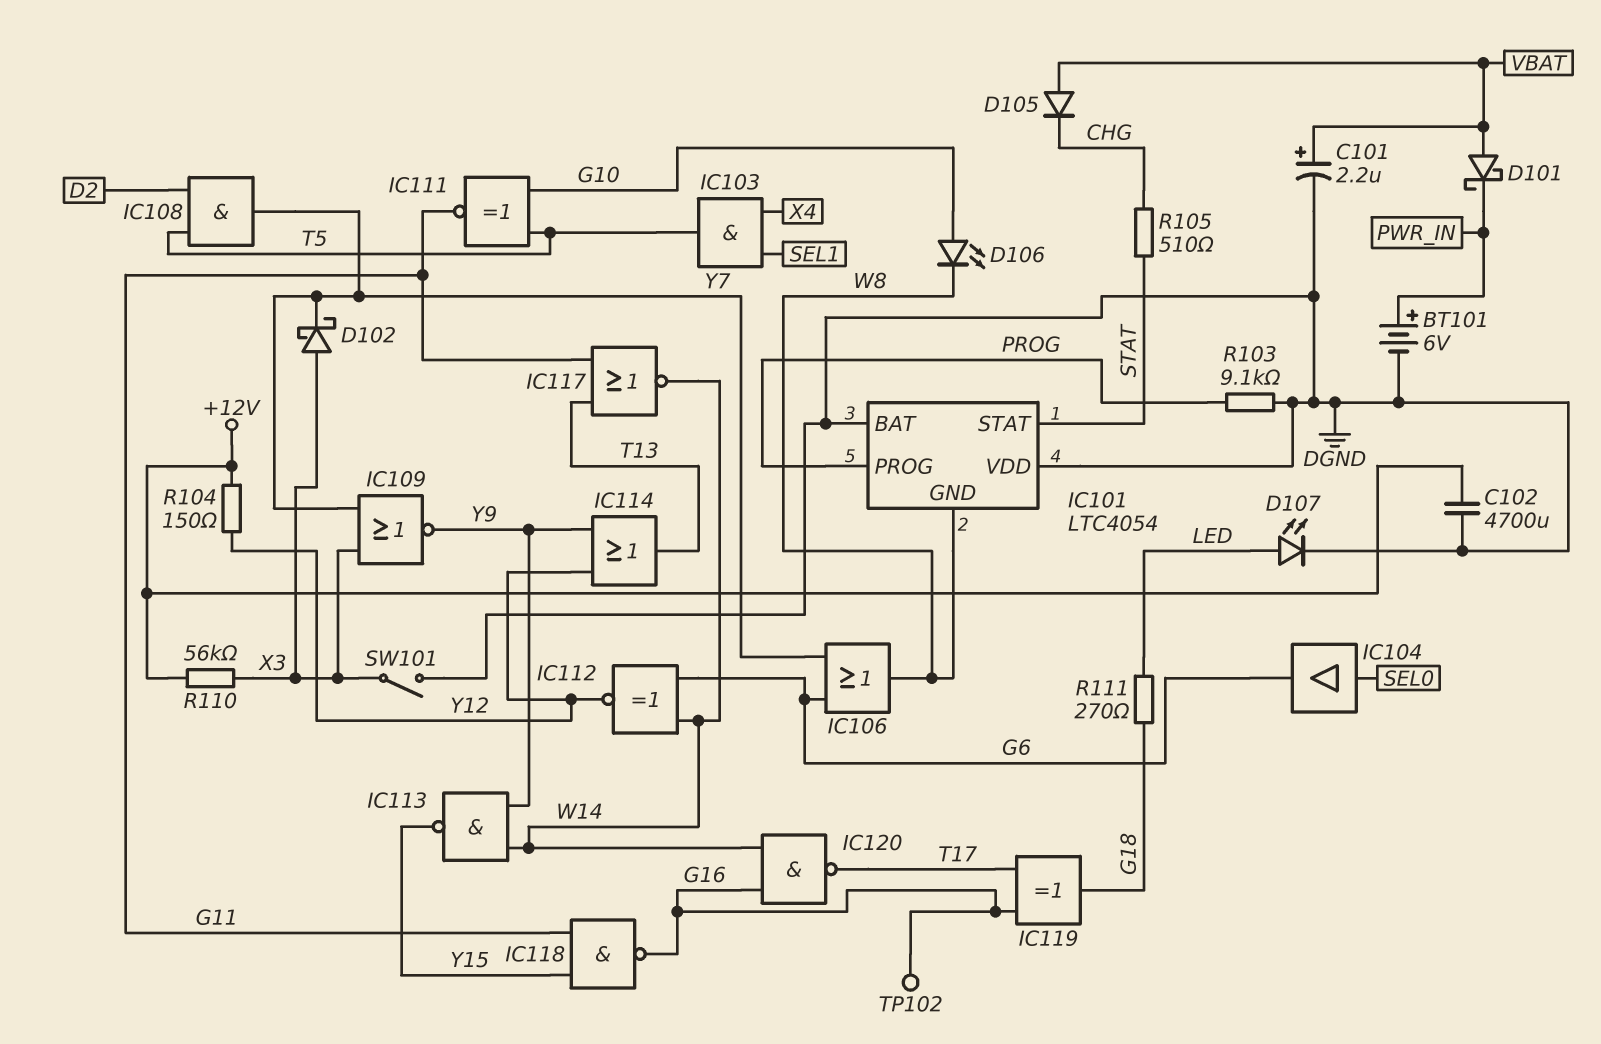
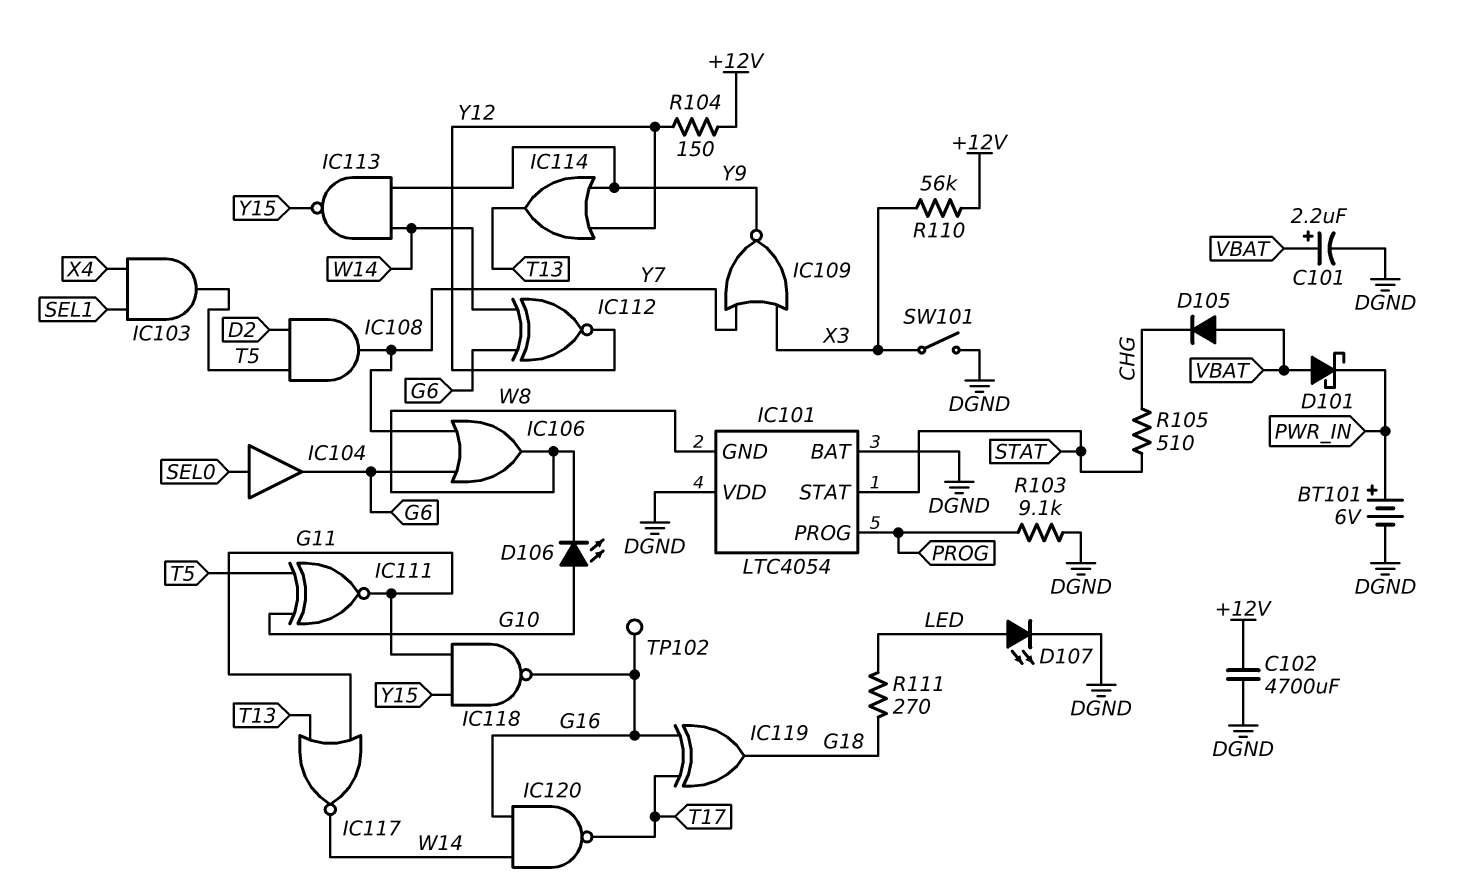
D102: schottky (A X3, K Y7) -> none

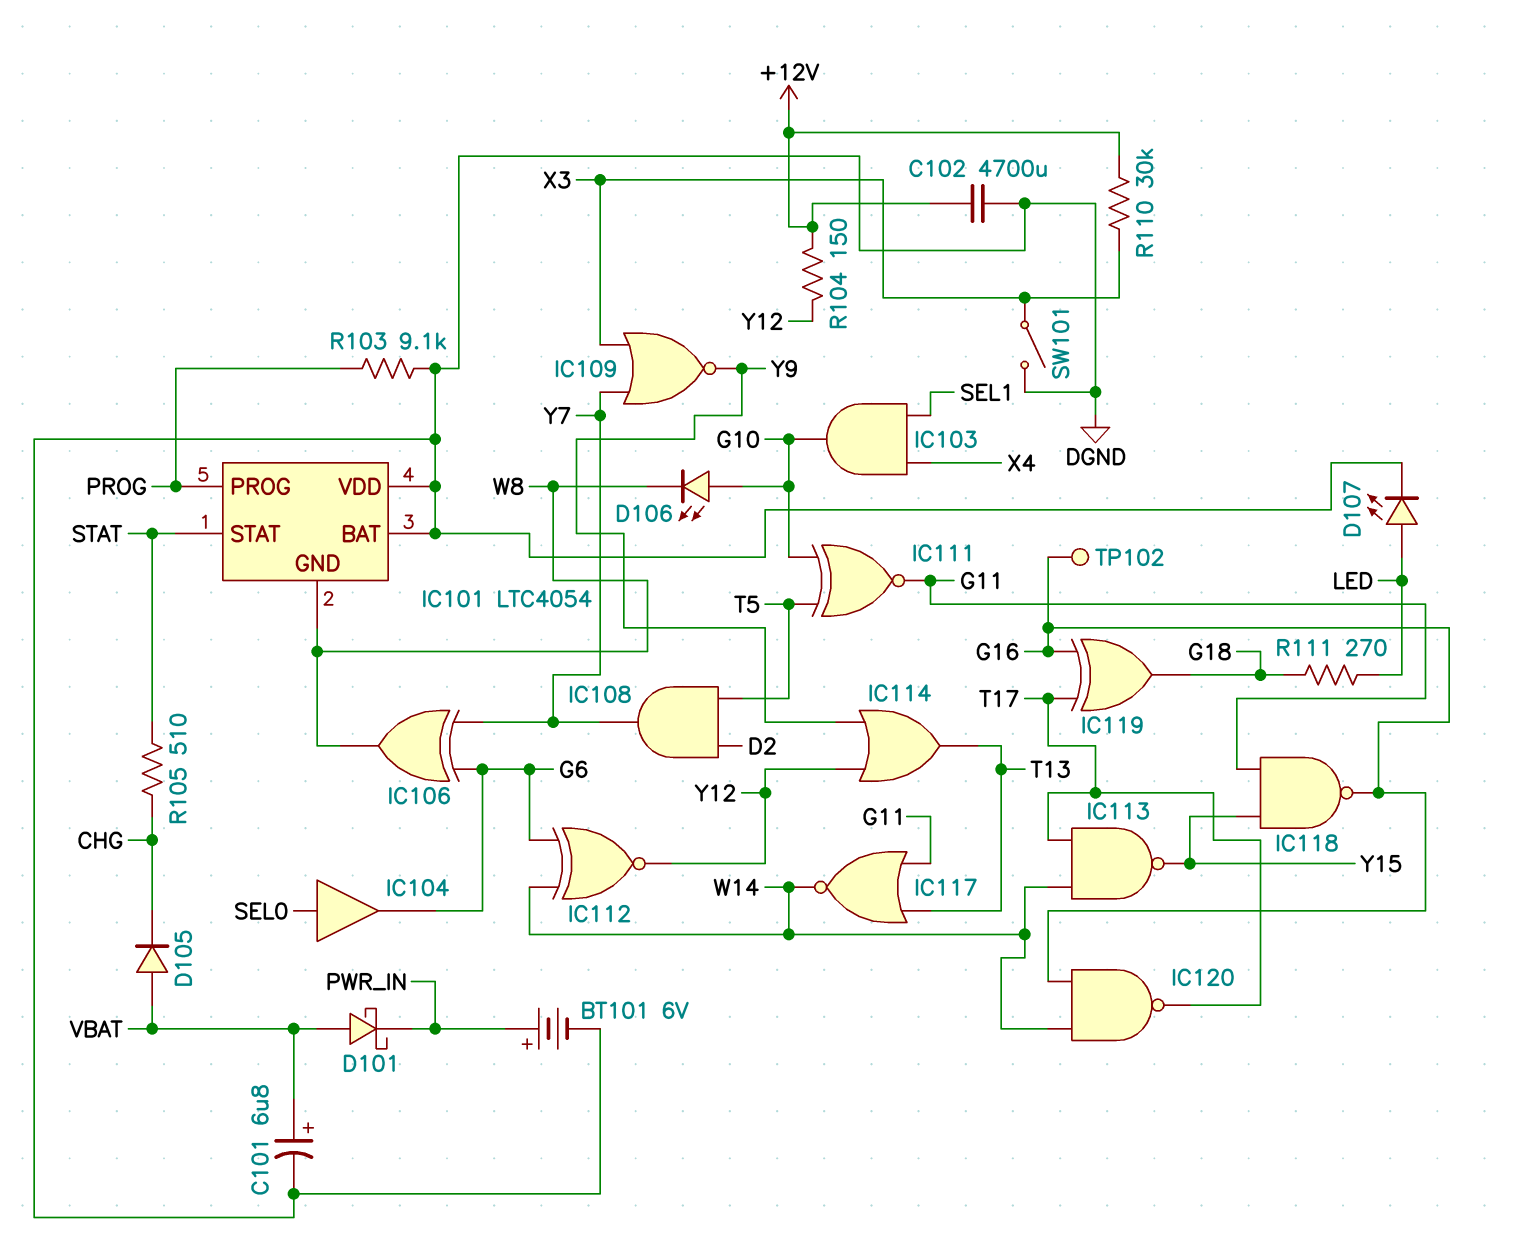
C101: 2.2uF (plus VBAT, minus DGND) -> 6.8uF (plus VBAT, minus DGND)
IC103: AND (in SEL1, in X4, out T5) -> AND (in SEL1, in X4, out G10)
IC106: OR (in G6, in Y7, out W8) -> XOR (in G6, in Y7, out W8)
IC113: NAND (in W14, in Y9, out Y15) -> NAND (in T17, in W14, out Y15)
R110: 56k (+12V, X3) -> 30k (+12V, X3)

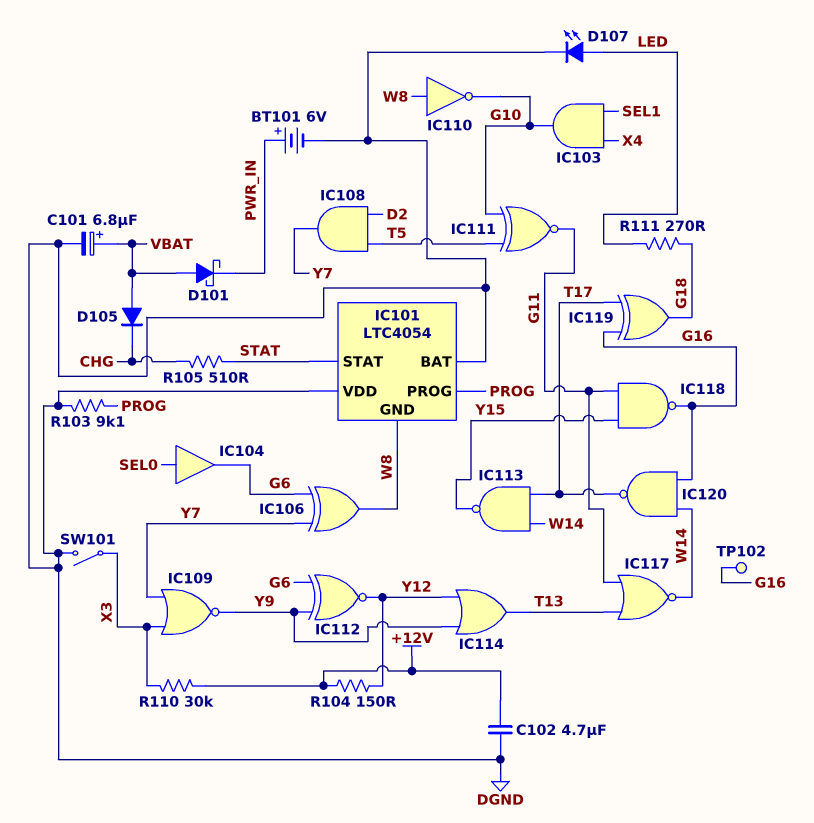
C102: 4700uF (+12V, DGND) -> 4.7uF (+12V, DGND)
D106: LED (A G10, K W8) -> none
IC110: none -> NOT (in W8, out G10)
IC112: XNOR (in G6, in W14, out Y12) -> XNOR (in G6, in Y9, out Y12)

